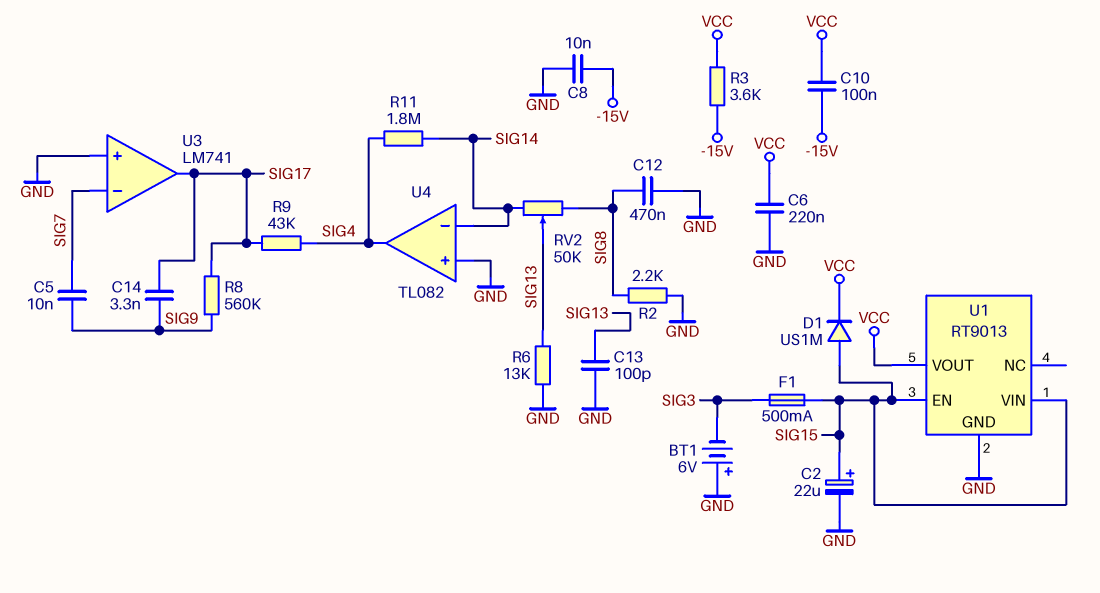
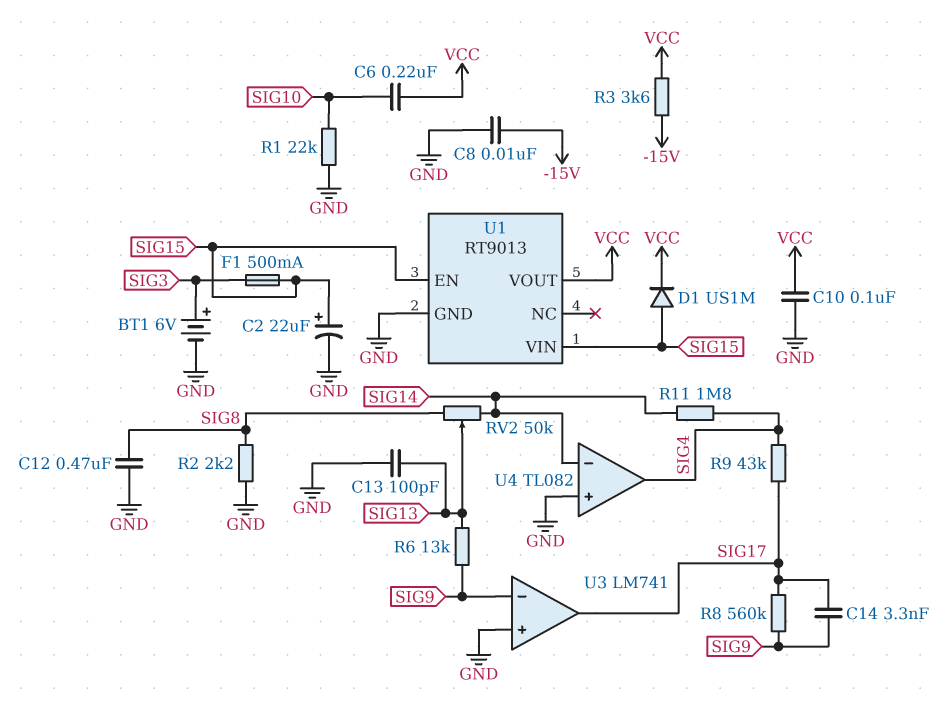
BT1: 6V (plus GND, minus SIG3) -> 6V (plus SIG3, minus GND)
C5: 10nF (SIG7, SIG9) -> none
C6: 220nF (GND, VCC) -> 220nF (SIG10, VCC)
C10: 100nF (-15V, VCC) -> 100nF (GND, VCC)
R1: none -> 22k (GND, SIG10)
R6: 13k (GND, SIG13) -> 13k (SIG9, SIG13)
U3 pin in-: SIG7 -> SIG9

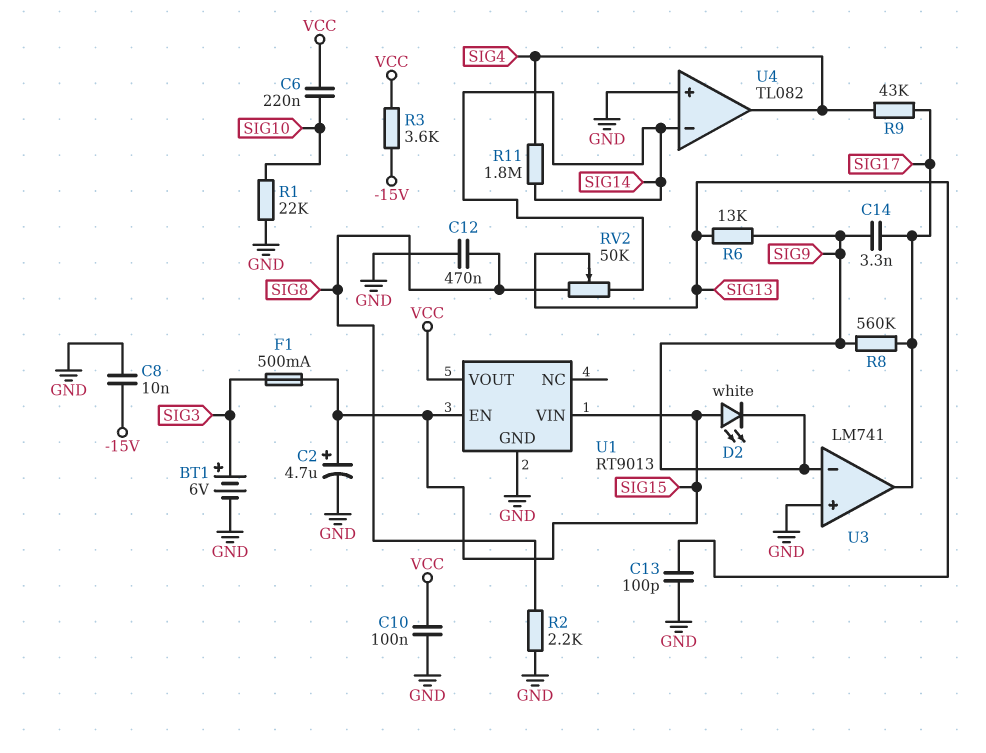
C2: 22uF (plus SIG15, minus GND) -> 4.7uF (plus SIG15, minus GND)
D1: diode US1M (A SIG15, K VCC) -> none
D2: none -> LED white (A SIG15, K SIG9)

